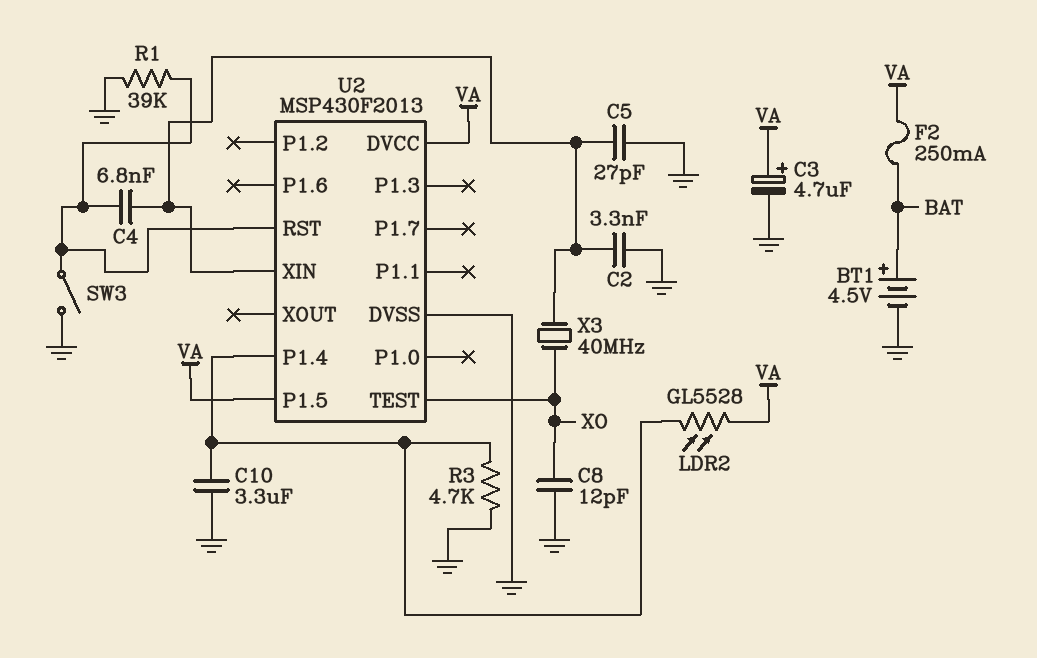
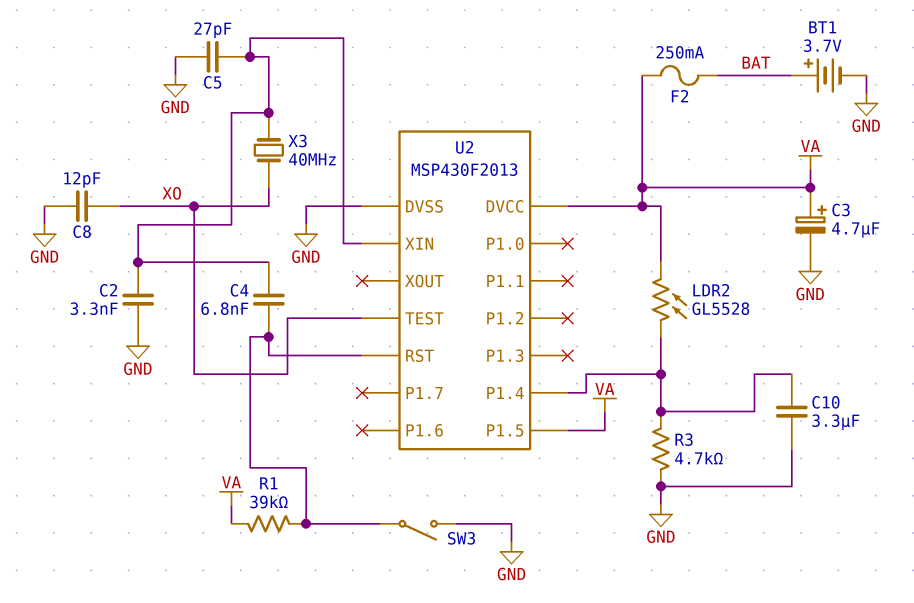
BT1: 4.5V (plus BAT, minus GND) -> 3.7V (plus BAT, minus GND)
R1: 39k (GND, U2/RST) -> 39k (U2/RST, VA)

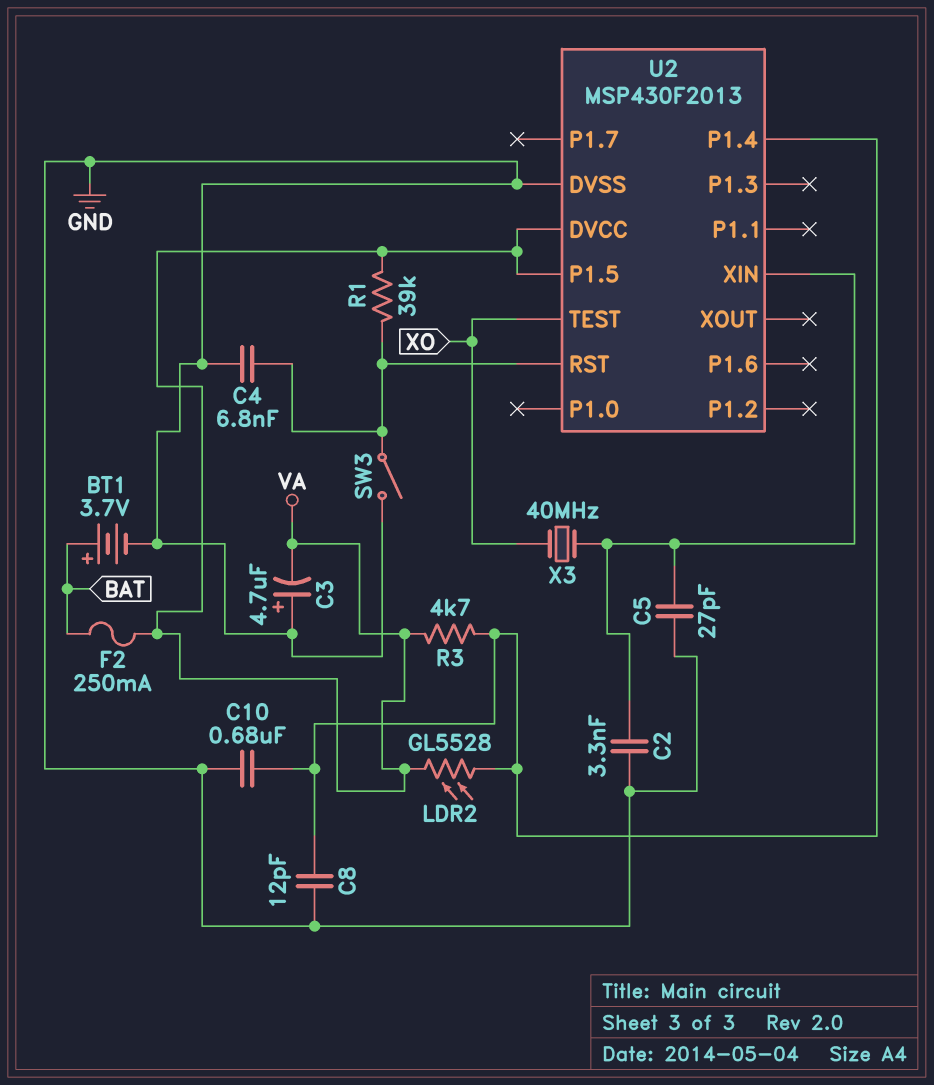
C3: 4.7uF (plus VA, minus GND) -> 4.7uF (plus GND, minus VA)
C4: 6.8nF (U2/RST, U2/XIN) -> 6.8nF (GND, U2/RST)
C8: 12pF (GND, XO) -> 12pF (GND, U2/P1.4)
C10: 3.3uF (GND, U2/P1.4) -> 680nF (GND, U2/P1.4)
R3: 4.7k (GND, U2/P1.4) -> 4.7k (U2/P1.4, VA)

